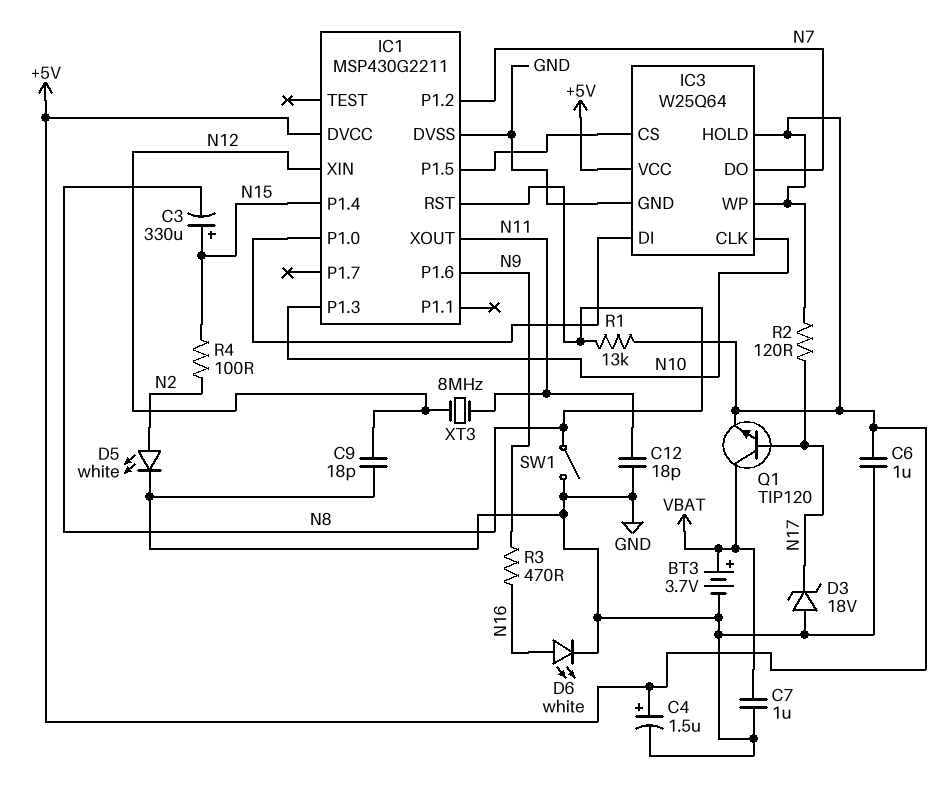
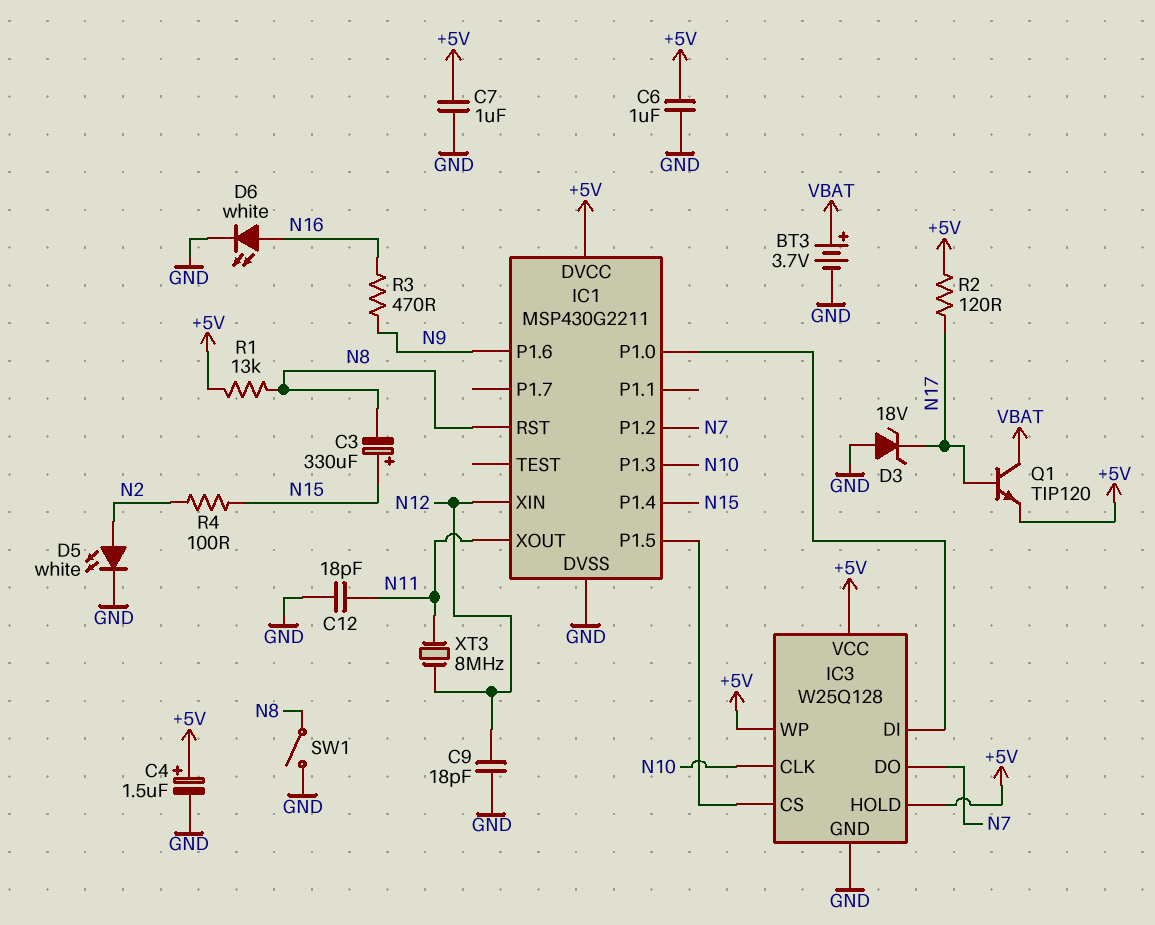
C7: 1uF (GND, VBAT) -> 1uF (+5V, GND)
IC3: W25Q64 -> W25Q128

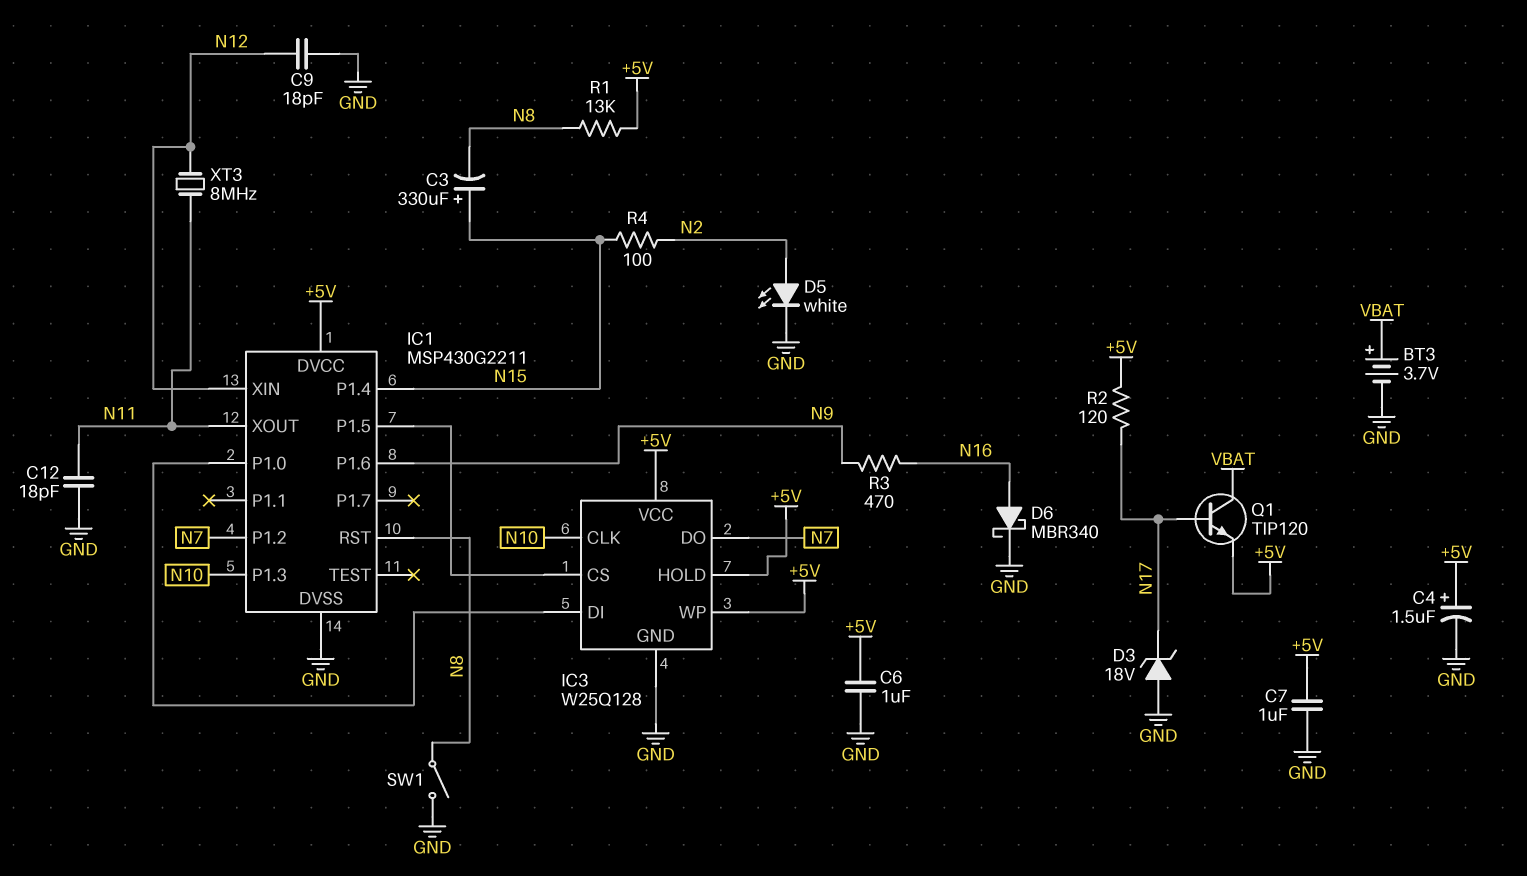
D6: LED white (A N16, K GND) -> schottky MBR340 (A N16, K GND)

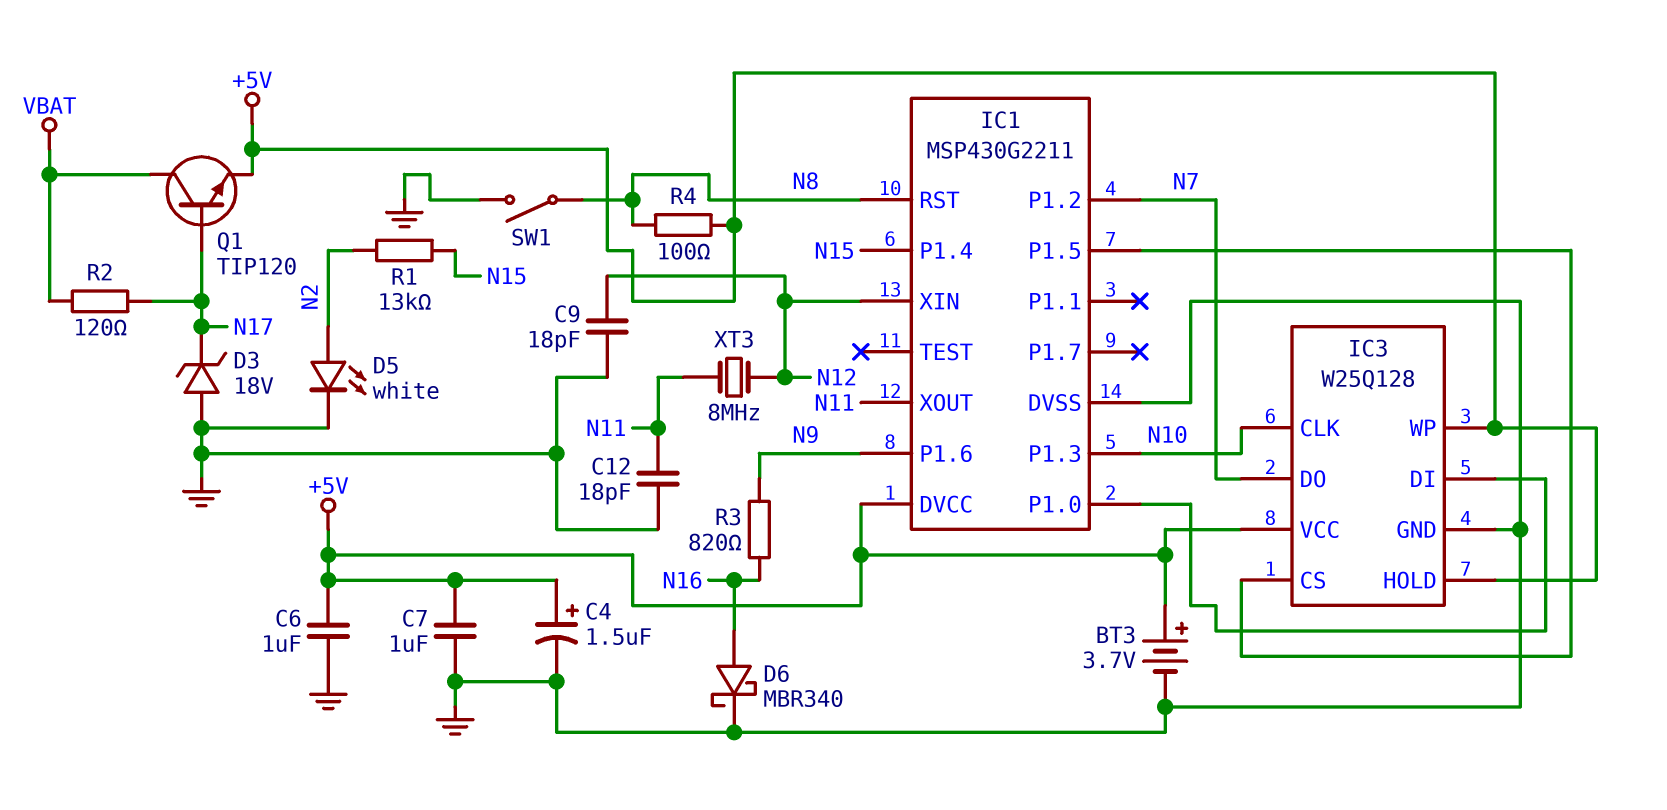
BT3: 3.7V (plus VBAT, minus GND) -> 3.7V (plus +5V, minus GND)
C3: 330uF (plus N15, minus N8) -> none
R1: 13k (+5V, N8) -> 13k (N2, N15)
R2: 120 (+5V, N17) -> 120 (N17, VBAT)
R3: 470 (N9, N16) -> 820 (N9, N16)
R4: 100 (N2, N15) -> 100 (+5V, N8)

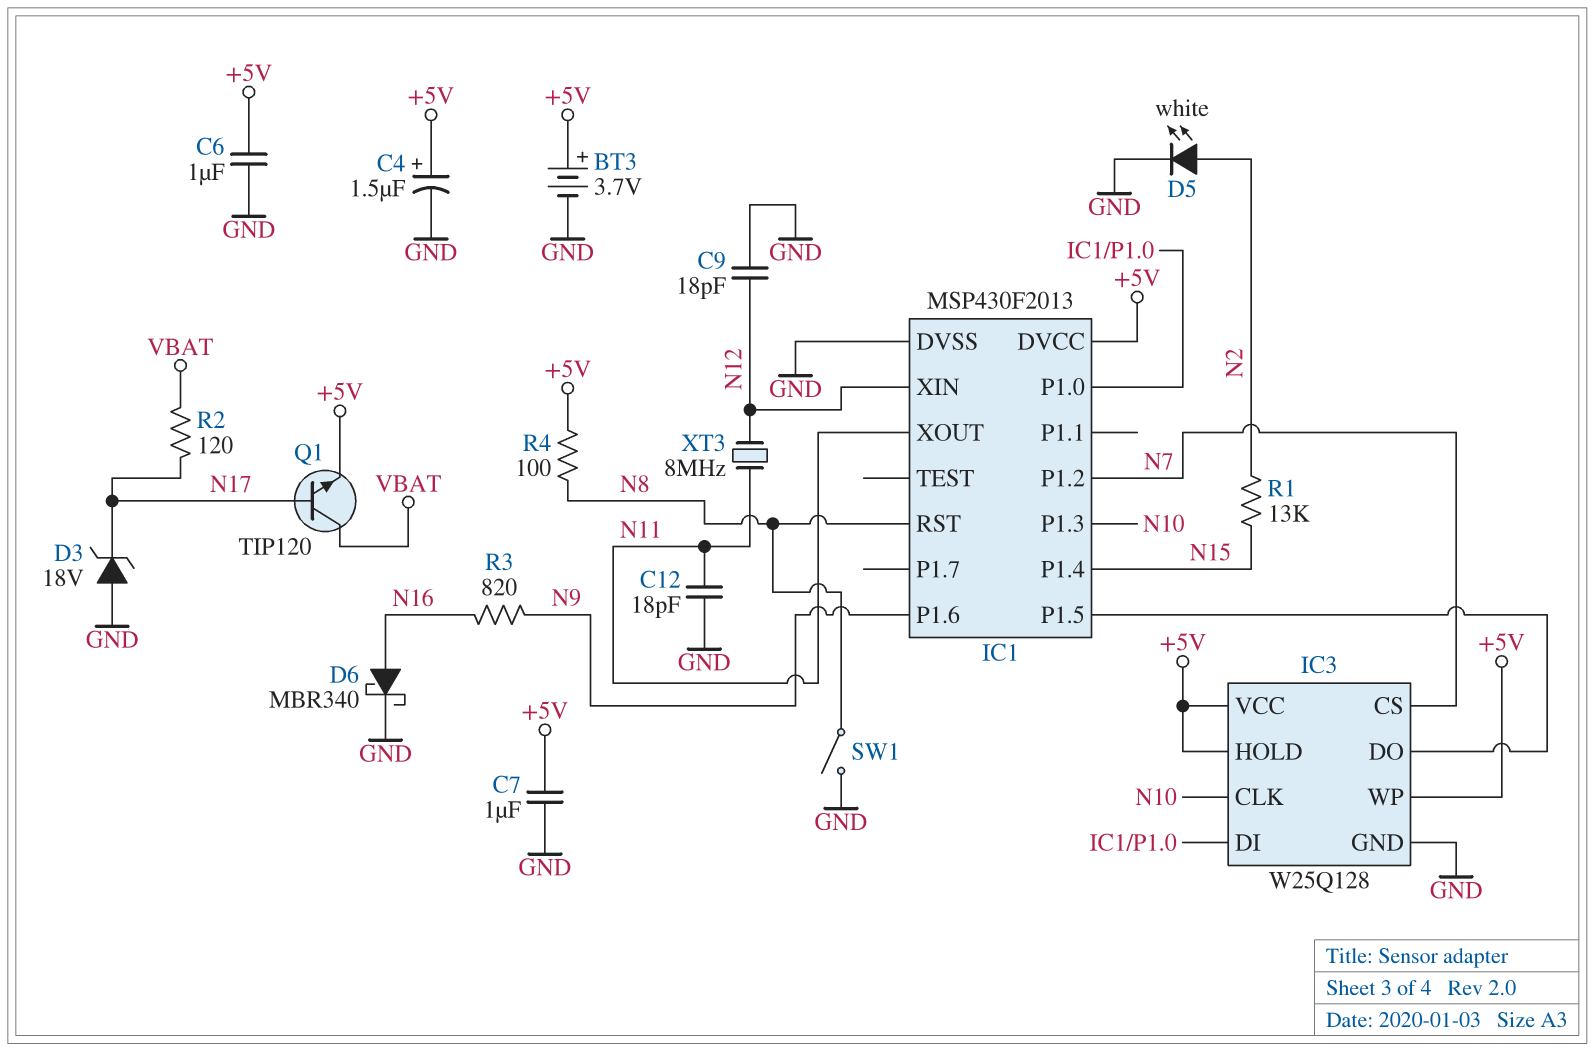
IC1: MSP430G2211 -> MSP430F2013
IC3 pin CS: IC1/P1.5 -> N7
IC3 pin DO: N7 -> IC1/P1.5

